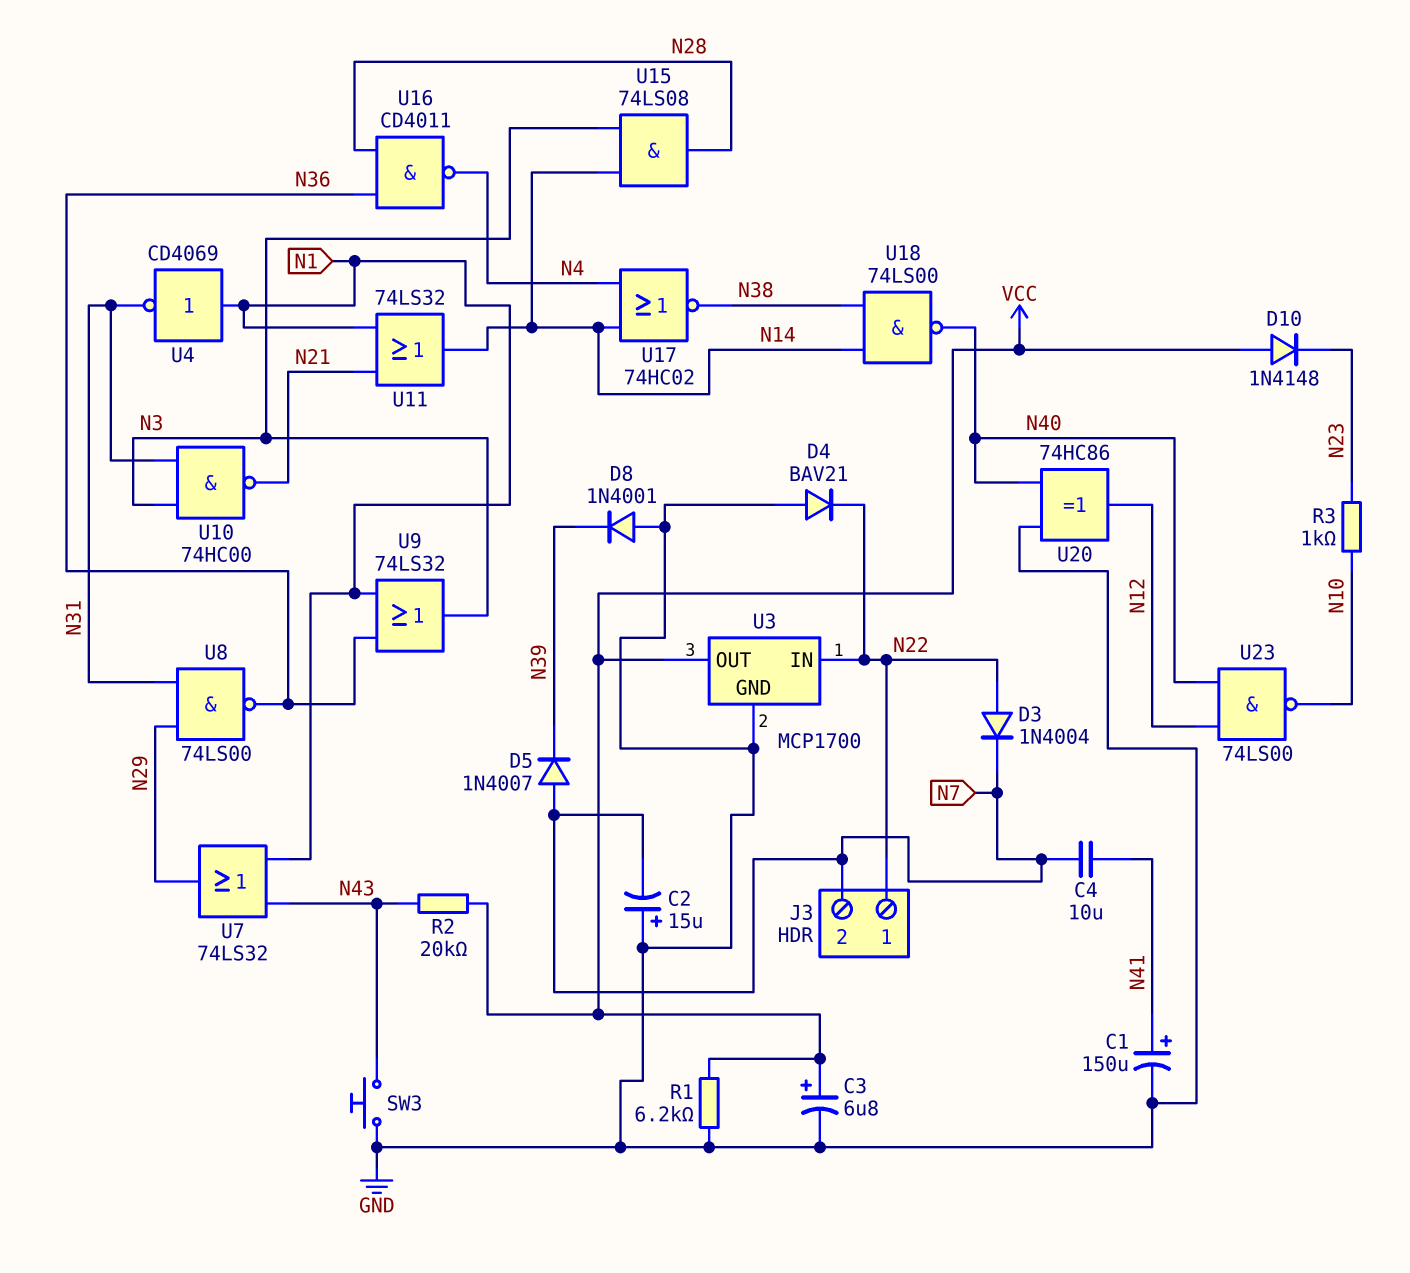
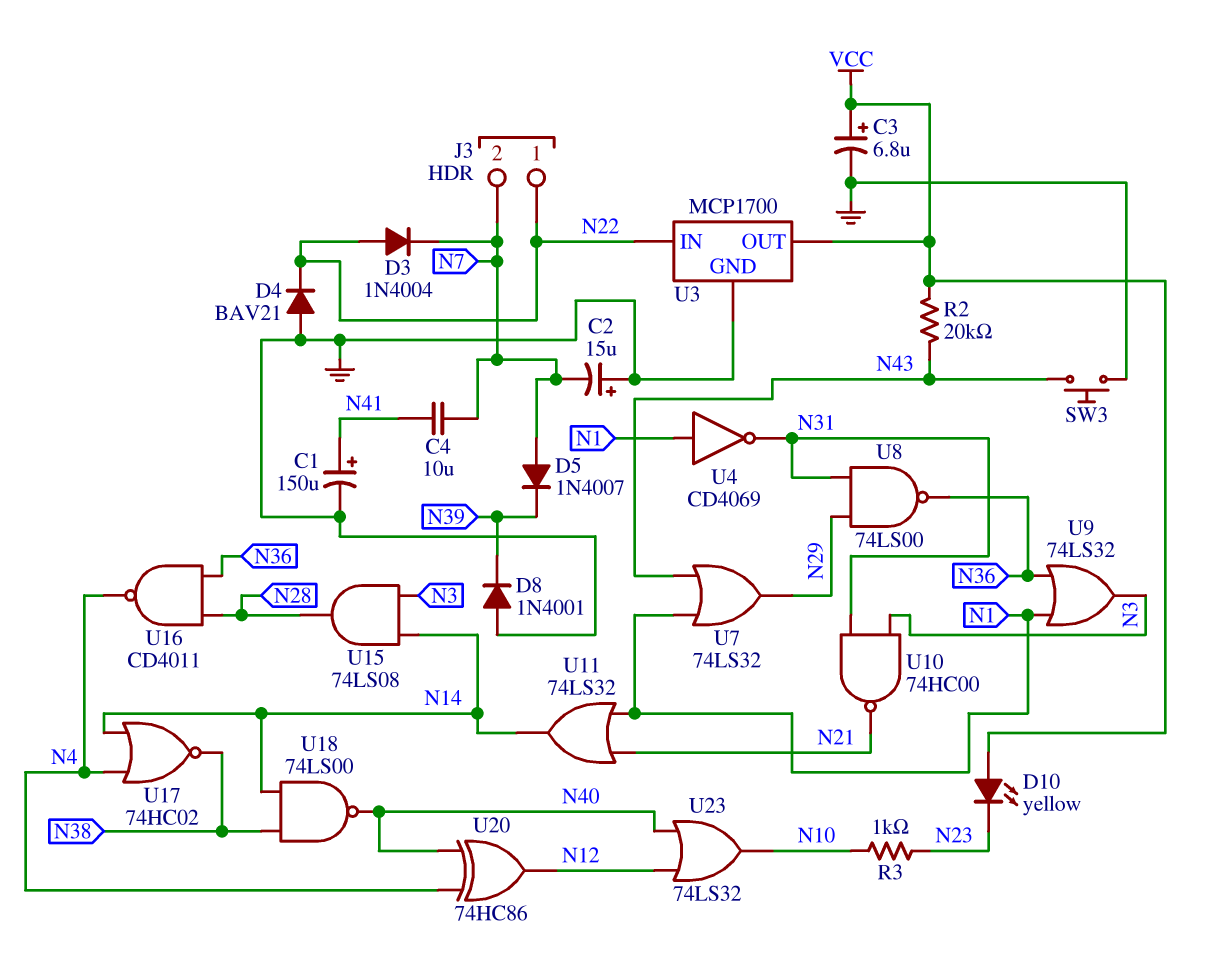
D10: diode 1N4148 (A VCC, K N23) -> LED yellow (A VCC, K N23)
R1: 6.2k (GND, VCC) -> none
U20: XOR 74HC86 (in GND, in N40, out N12) -> XOR 74HC86 (in N4, in N40, out N12)
U23: NAND 74LS00 (in N12, in N40, out N10) -> OR 74LS32 (in N12, in N40, out N10)

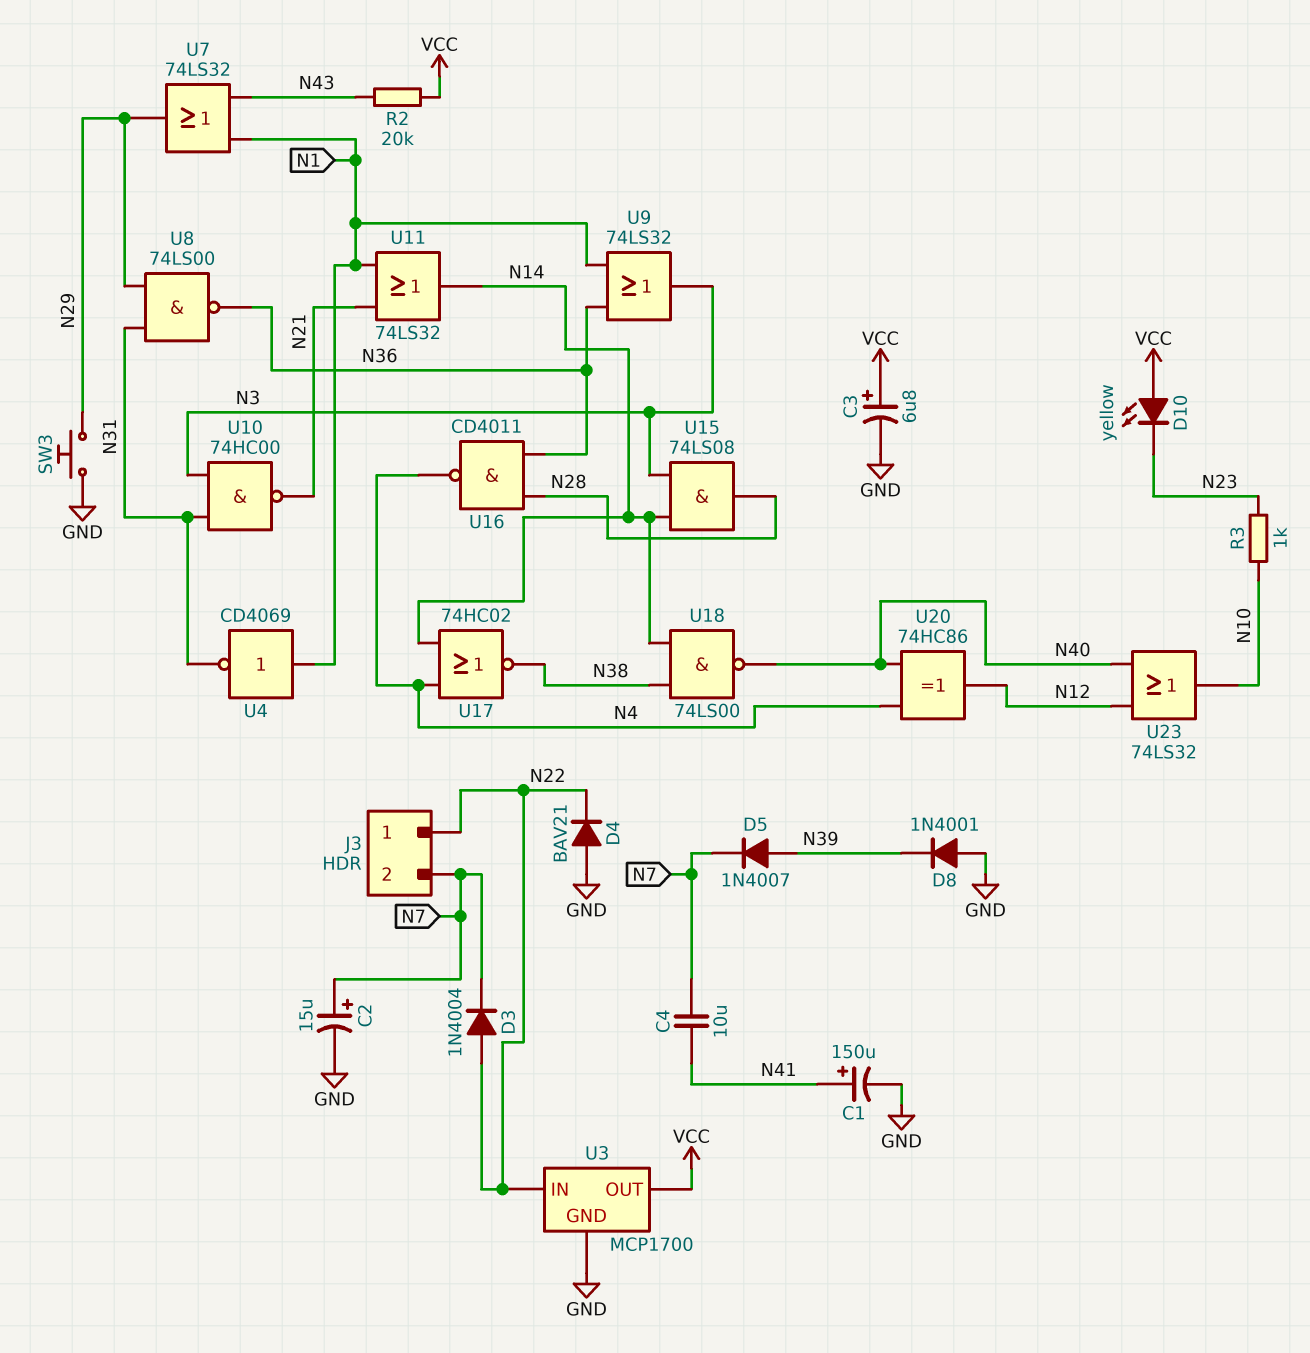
C2: 15uF (plus GND, minus N7) -> 15uF (plus N7, minus GND)
D5: diode 1N4007 (A N7, K N39) -> diode 1N4007 (A N39, K N7)
SW3: button (GND, N43) -> button (GND, N29)

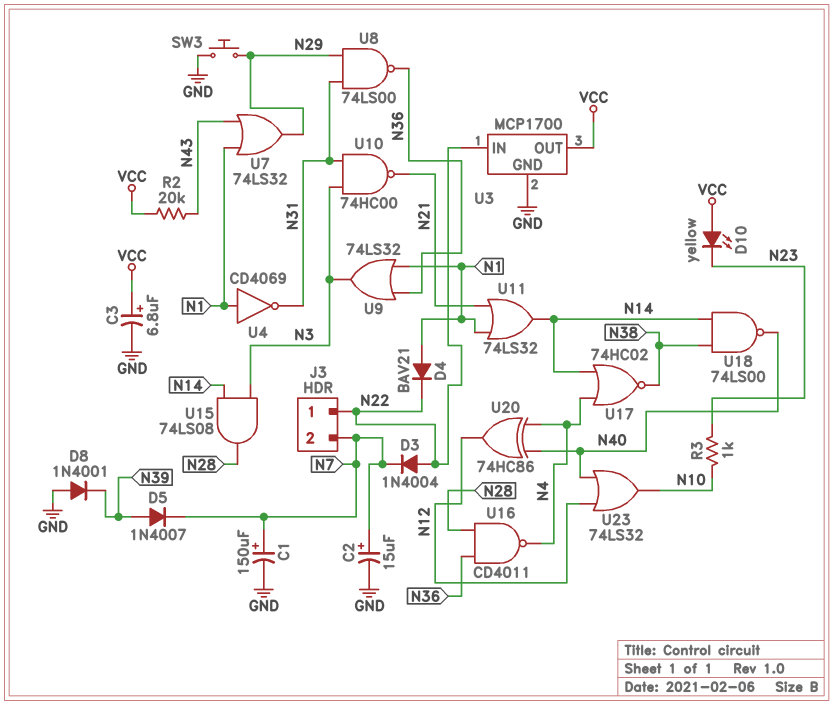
C1: 150uF (plus N41, minus GND) -> 150uF (plus N7, minus GND)
C4: 10uF (N7, N41) -> none
D4: diode BAV21 (A GND, K N22) -> diode BAV21 (A N1, K N22)

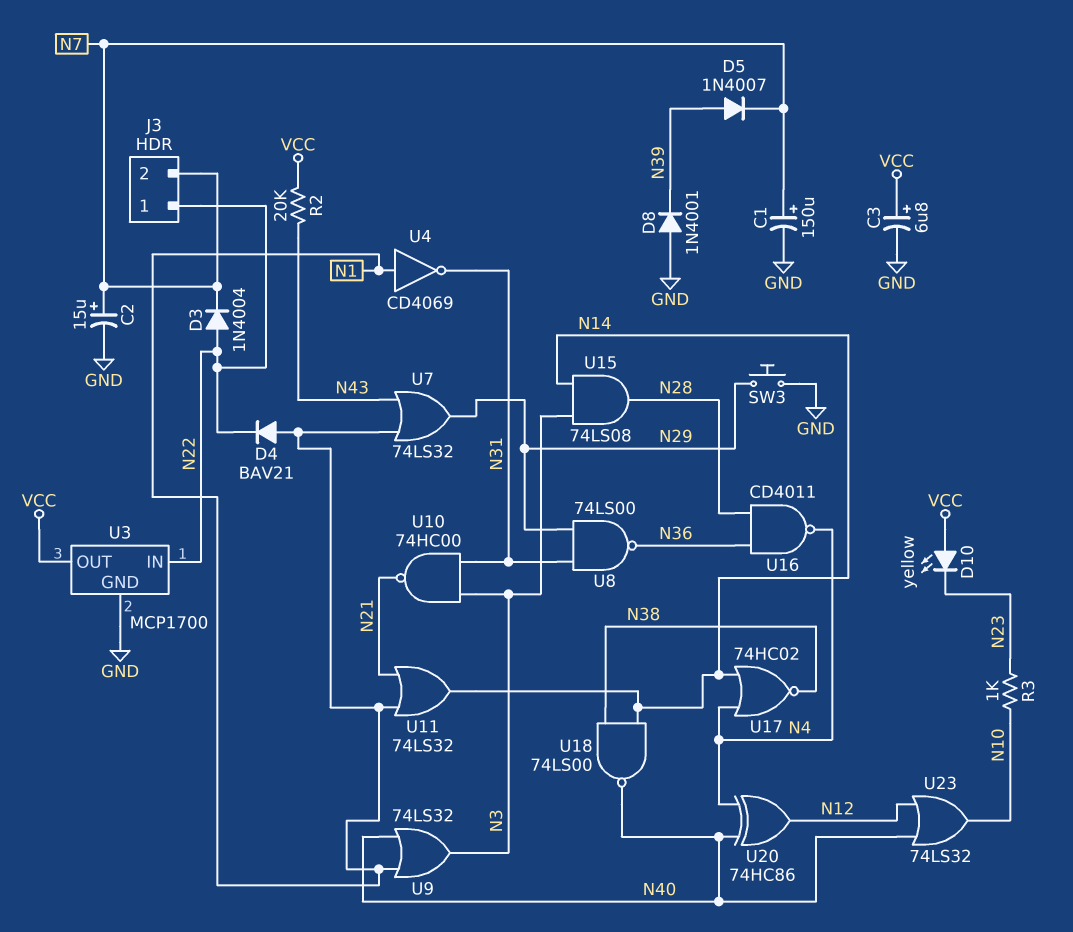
U9: OR 74LS32 (in N1, in N36, out N3) -> OR 74LS32 (in N1, in N40, out N3)

